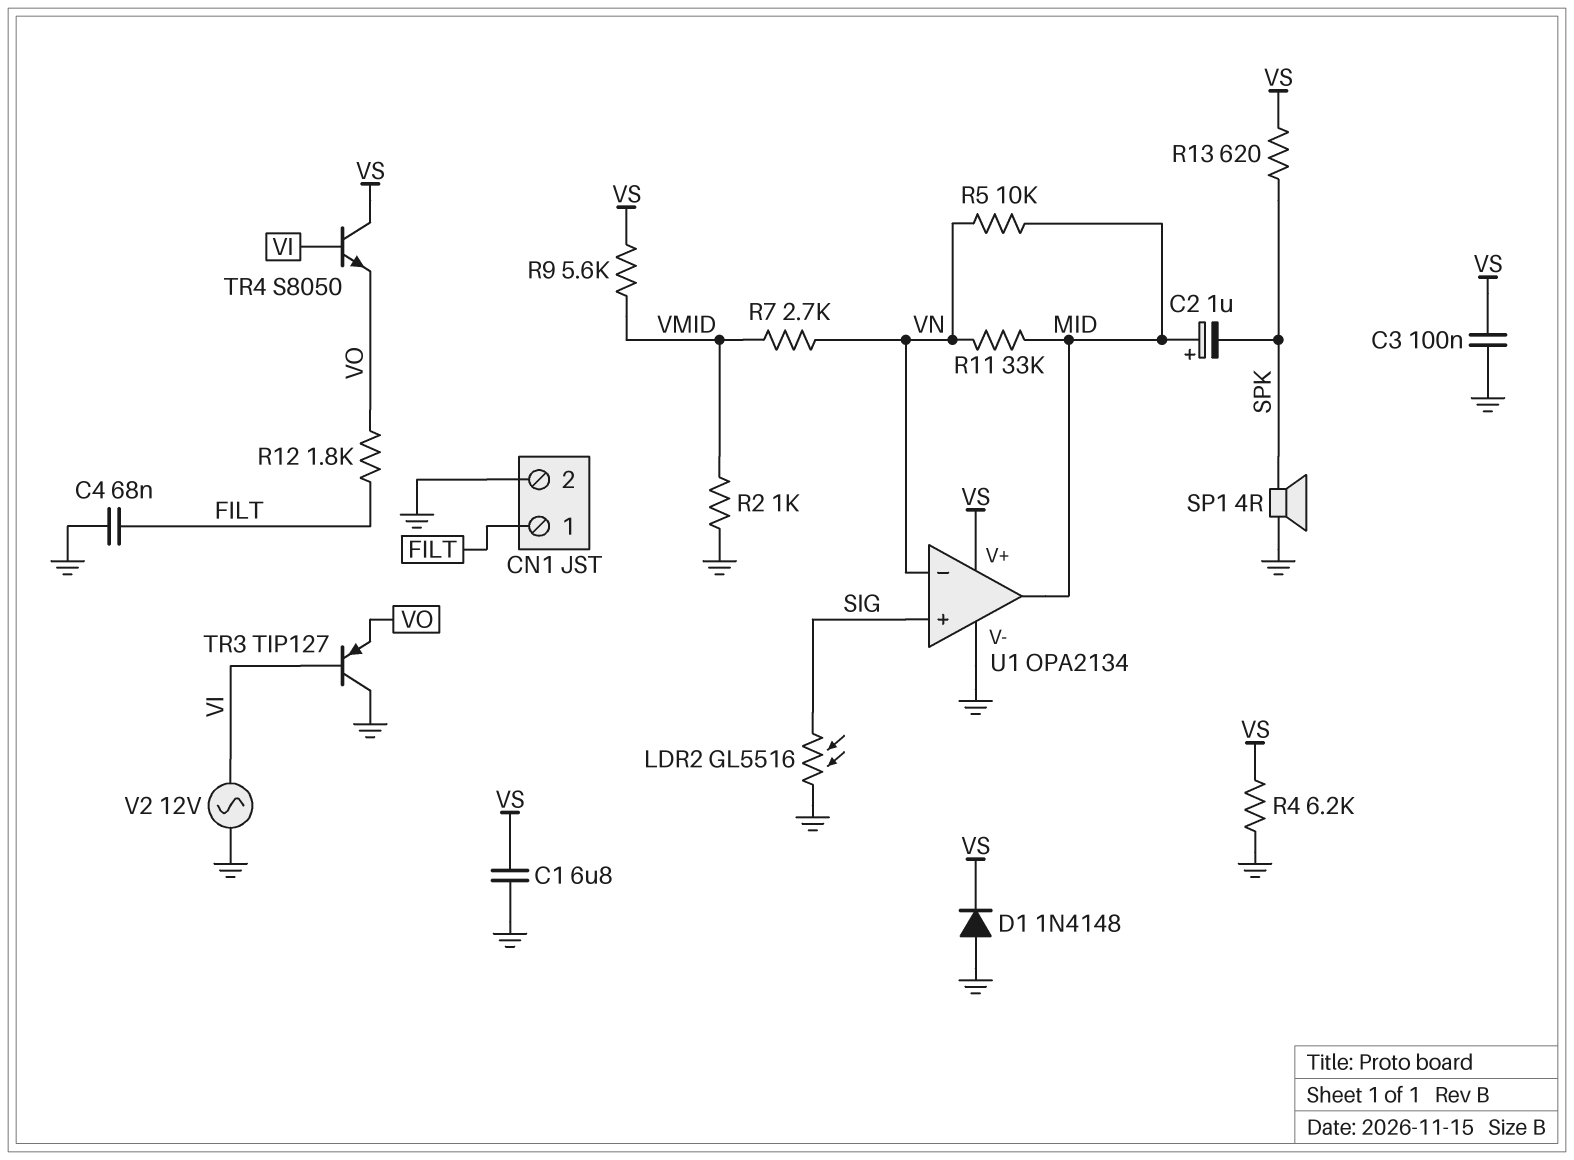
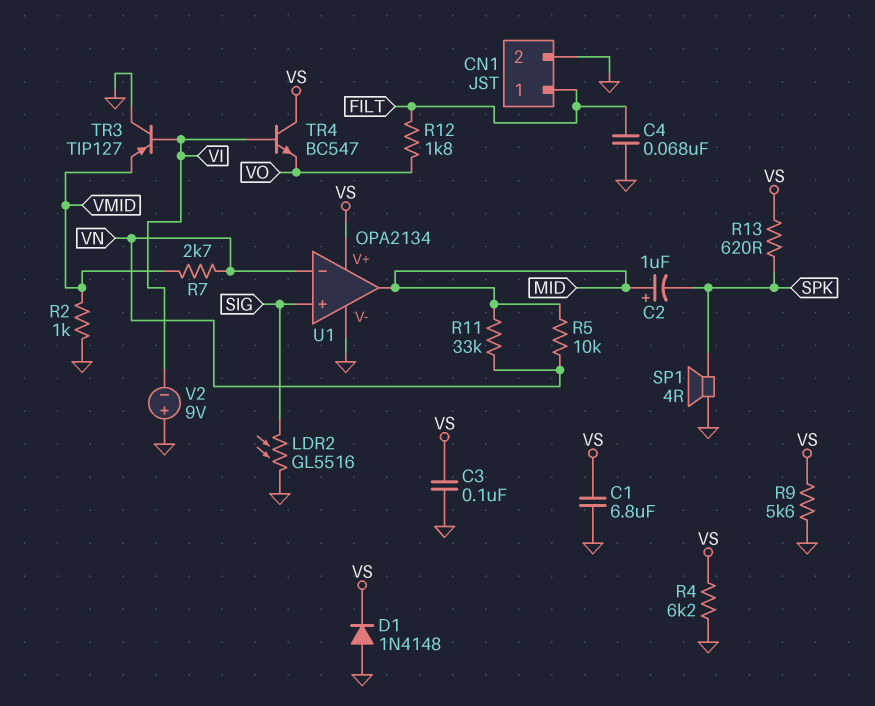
R9: 5.6k (VMID, VS) -> 5.6k (GND, VS)
TR3: PNP TIP127 (B VI, C GND, E VO) -> PNP TIP127 (B VI, C GND, E VMID)
TR4: NPN S8050 (B VI, C VS, E VO) -> NPN BC547 (B VI, C VS, E VO)
V2: AC 12V (GND, VI) -> 9V (plus GND, minus VI)

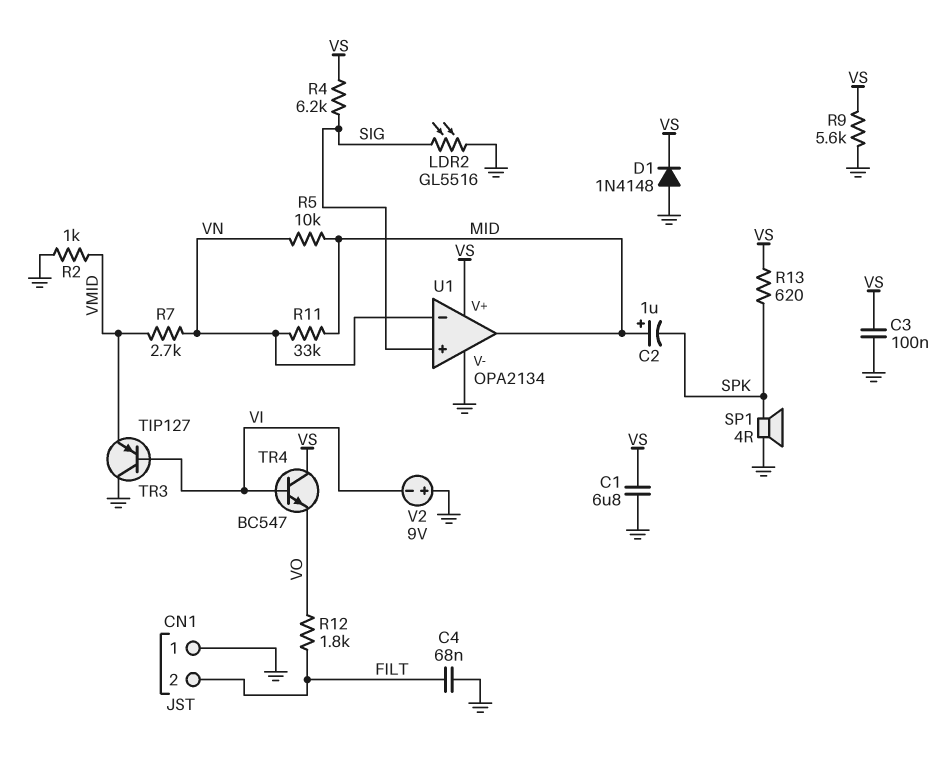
CN1 pin 1: FILT -> GND
CN1 pin 2: GND -> FILT
R4: 6.2k (GND, VS) -> 6.2k (SIG, VS)

